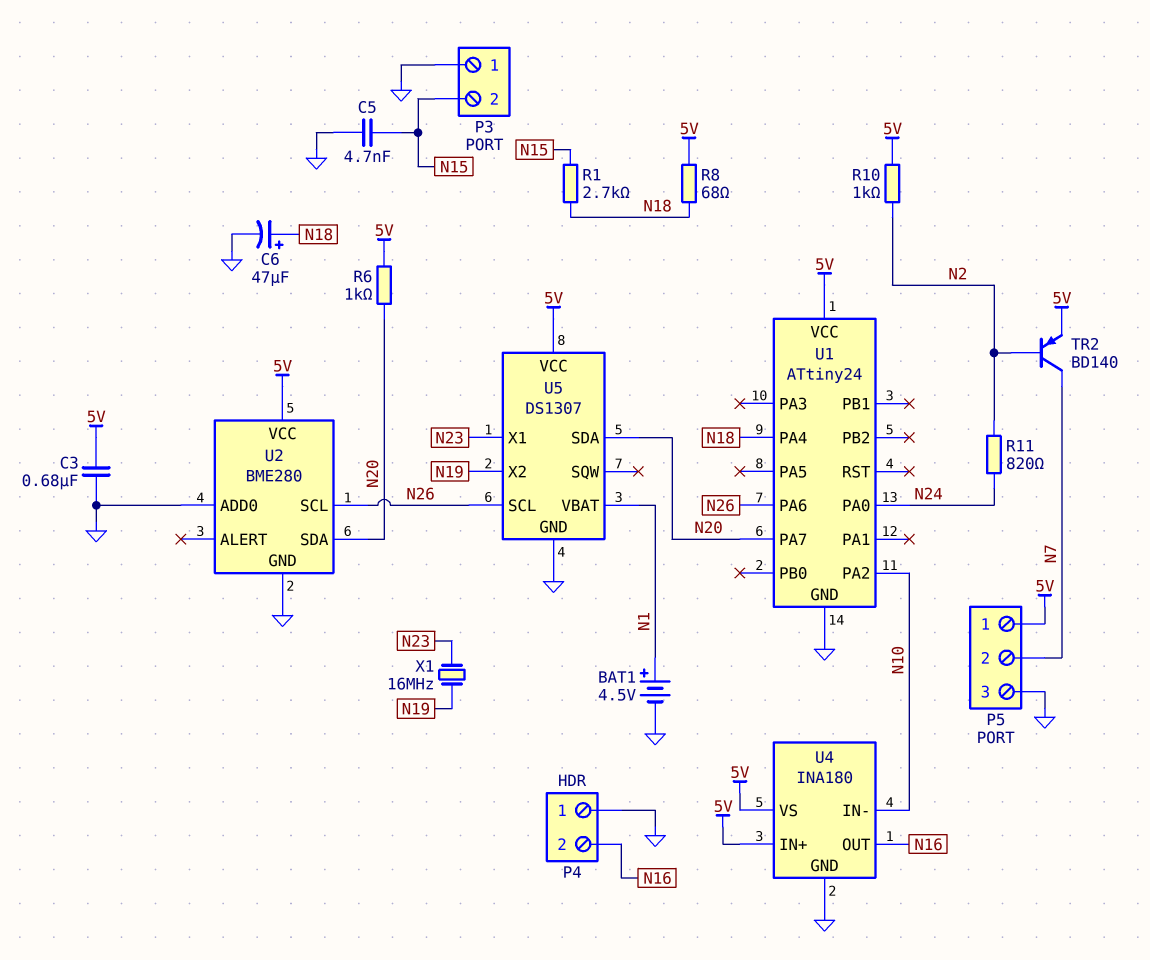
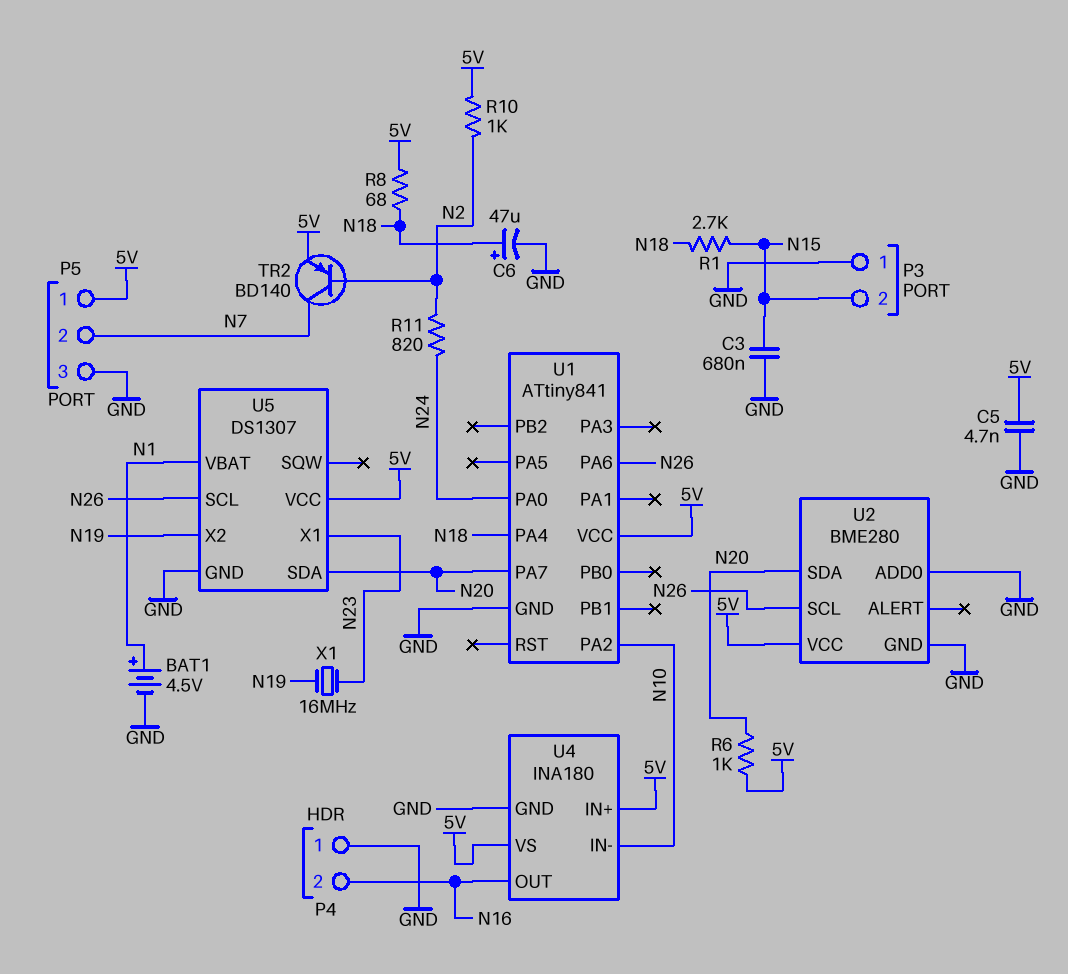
C3: 680nF (5V, GND) -> 680nF (GND, N15)
C5: 4.7nF (GND, N15) -> 4.7nF (5V, GND)
U1: ATtiny24 -> ATtiny841

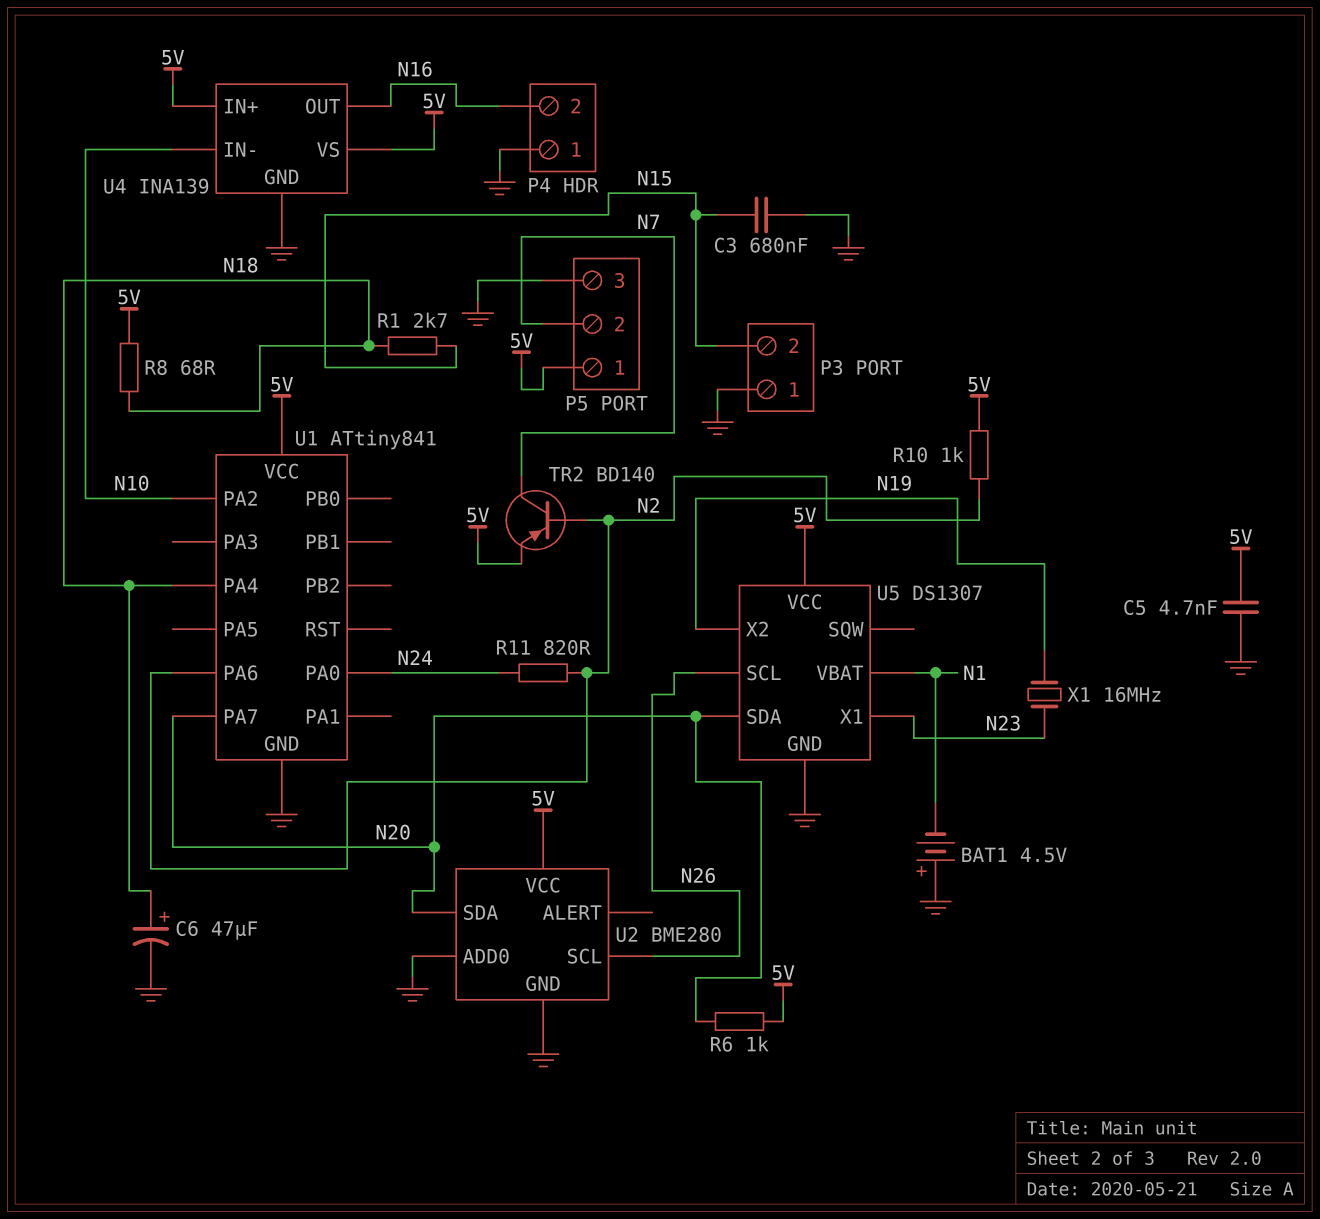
BAT1: 4.5V (plus N1, minus GND) -> 4.5V (plus GND, minus N1)
U1 pin PA6: N26 -> N2
U4: INA180 -> INA139

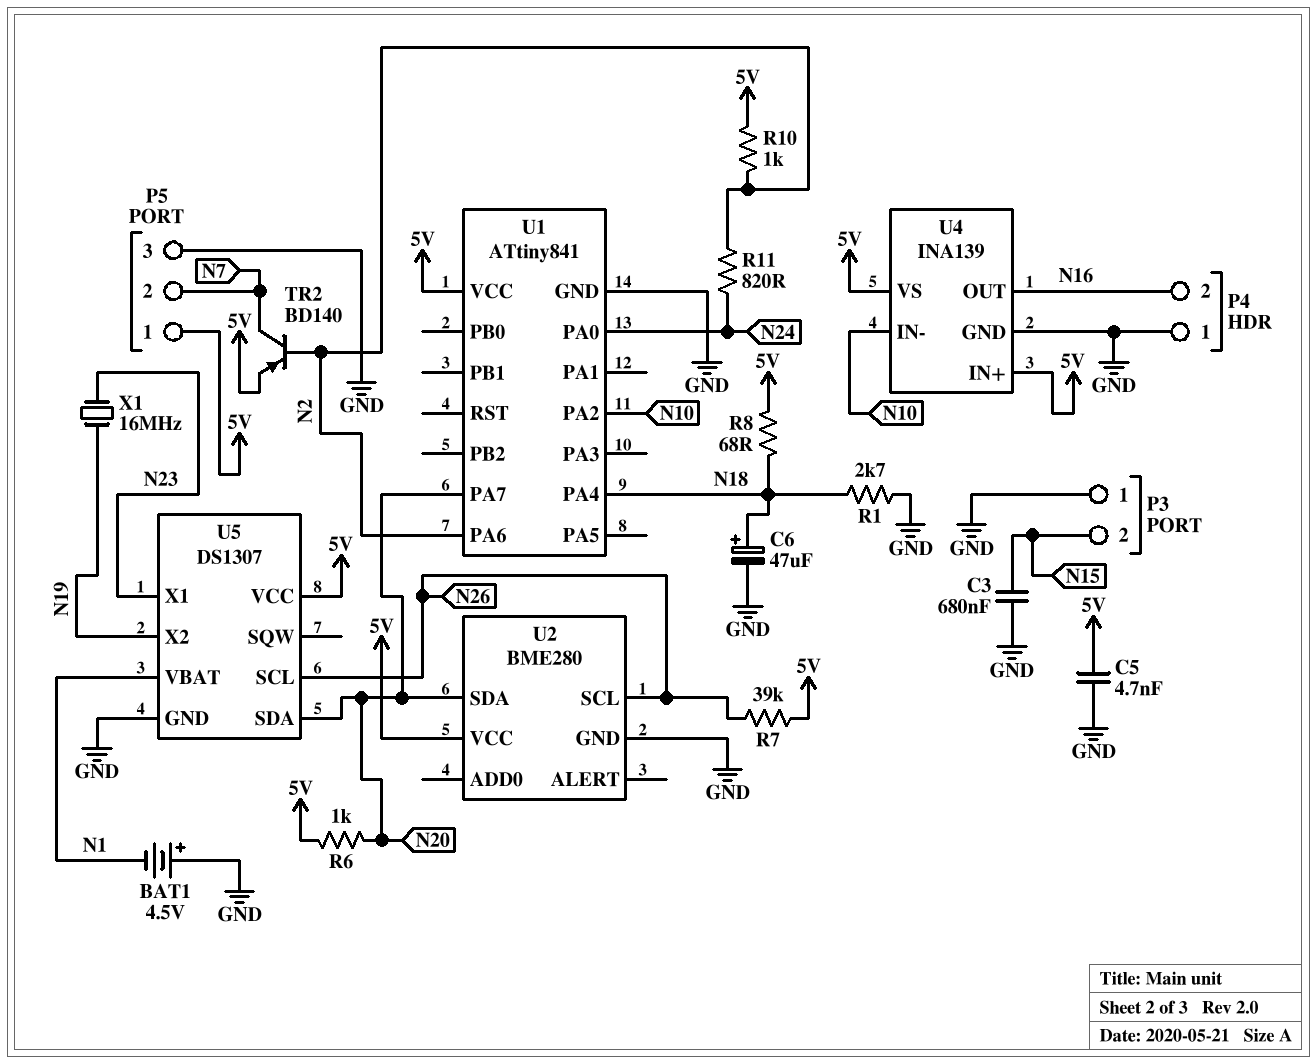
R1: 2.7k (N15, N18) -> 2.7k (GND, N18)
R7: none -> 39k (5V, N26)
U2 pin ADD0: GND -> none

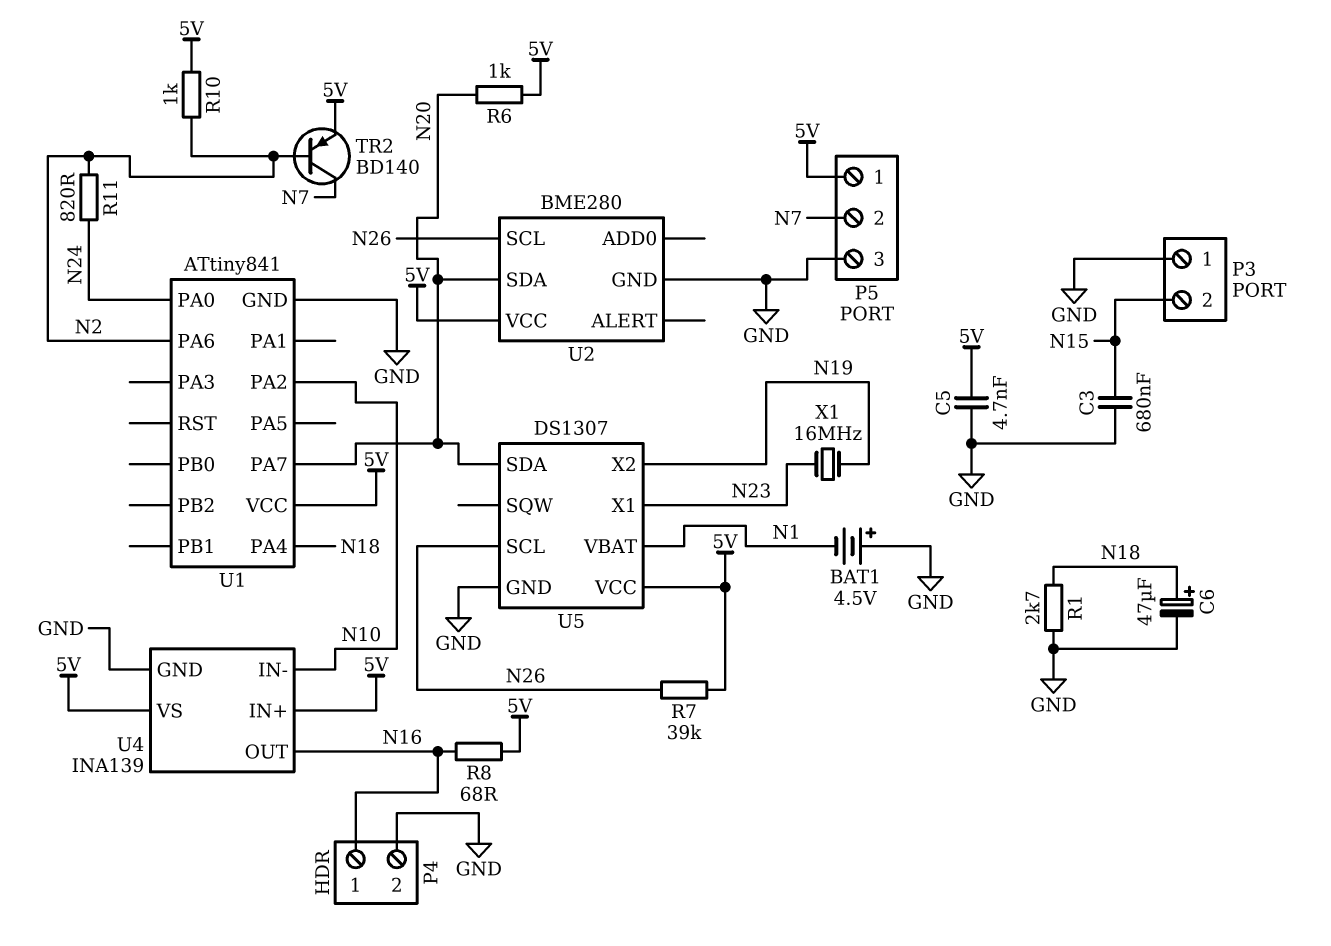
P4 pin 1: GND -> N16
P4 pin 2: N16 -> GND
R8: 68 (5V, N18) -> 68 (5V, N16)

